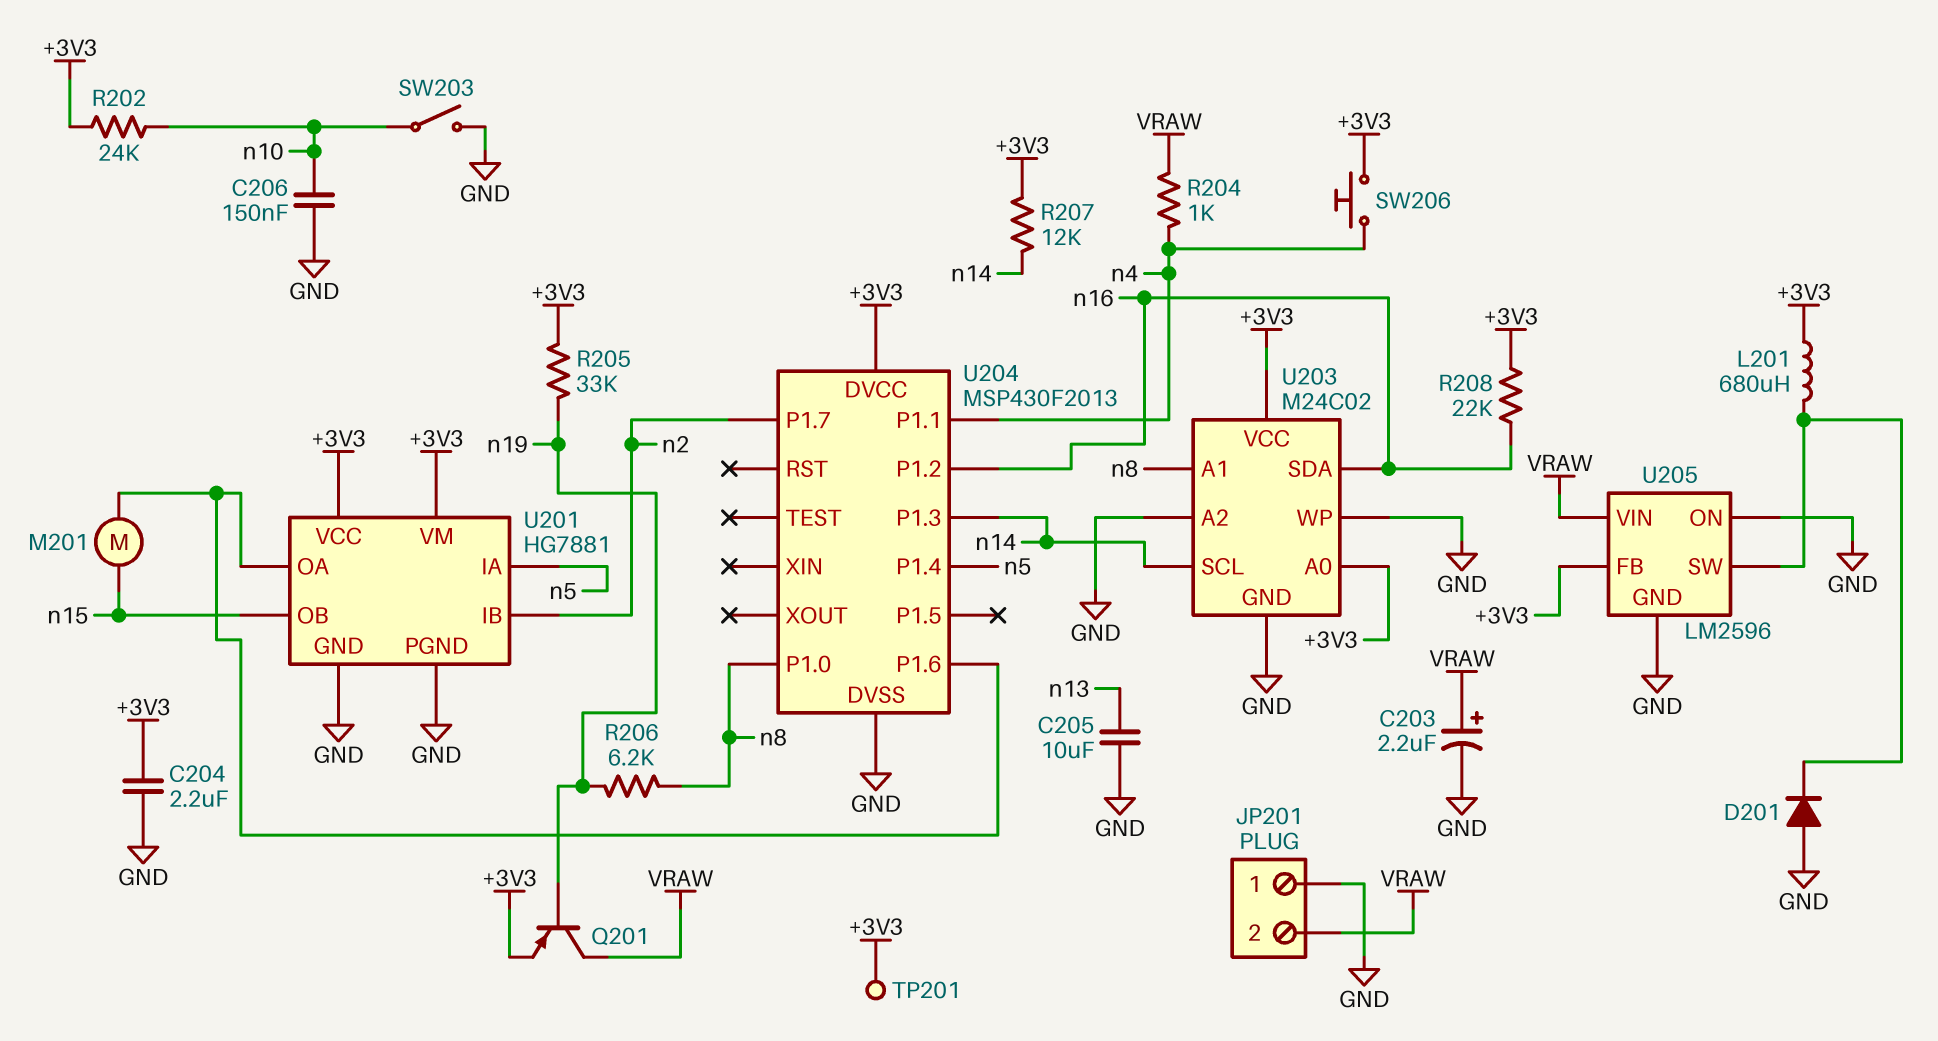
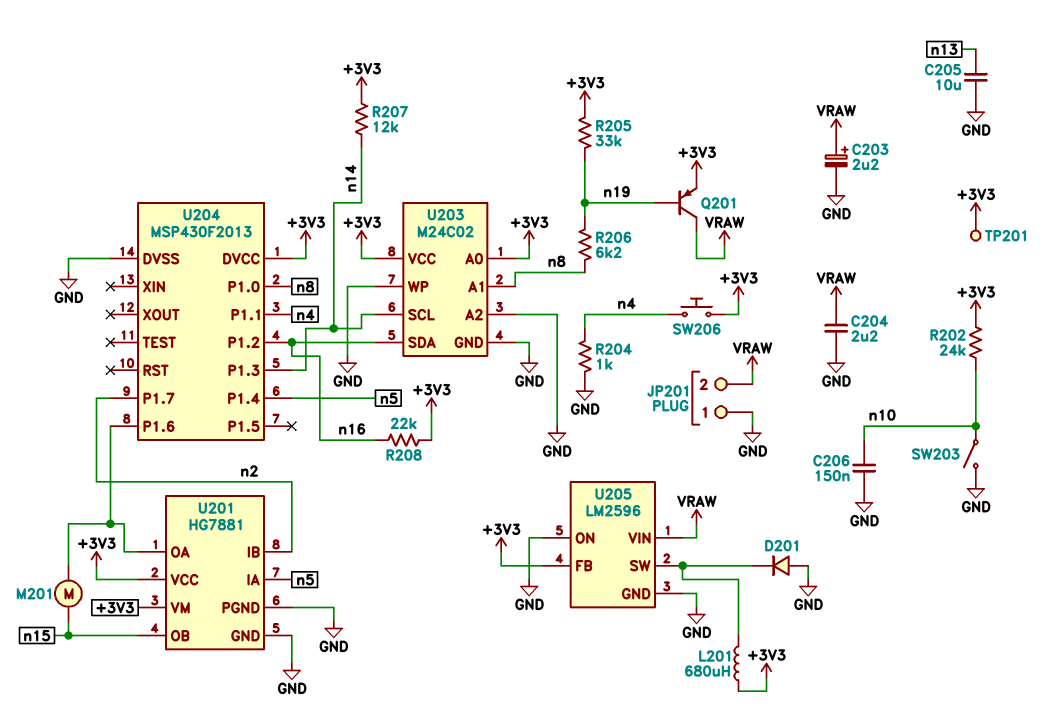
C204: 2.2uF (+3V3, GND) -> 2.2uF (GND, VRAW)
R204: 1k (VRAW, n4) -> 1k (GND, n4)

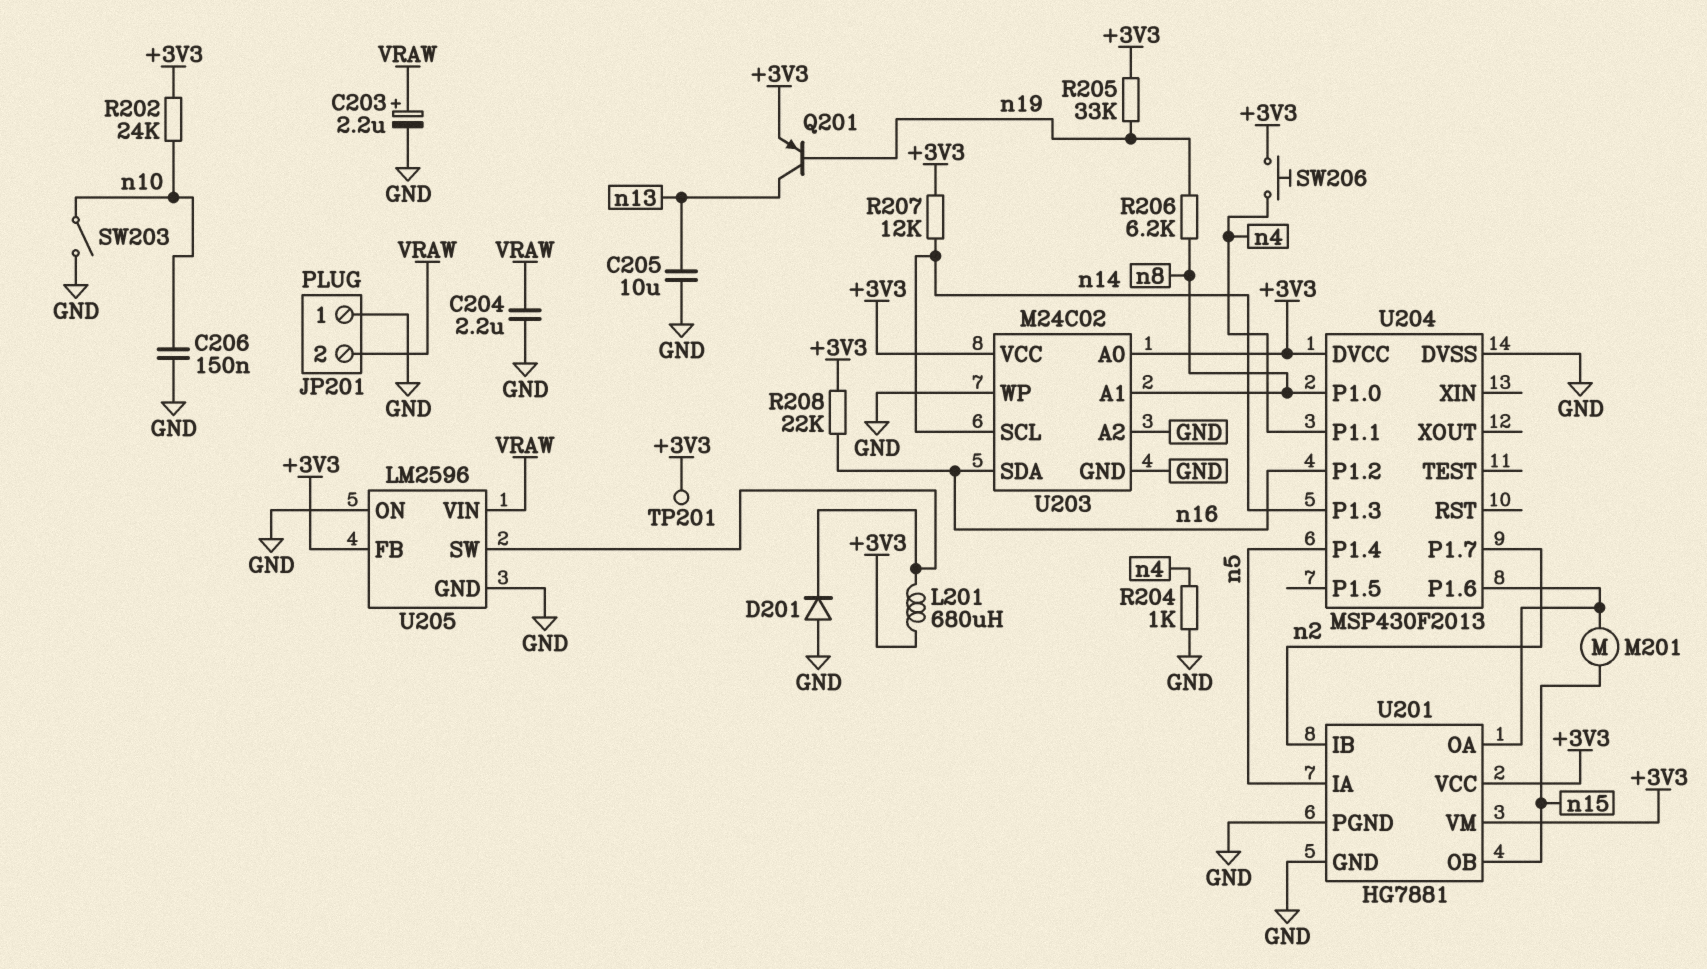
Q201: PNP (B n19, C VRAW, E +3V3) -> PNP (B n19, C n13, E +3V3)

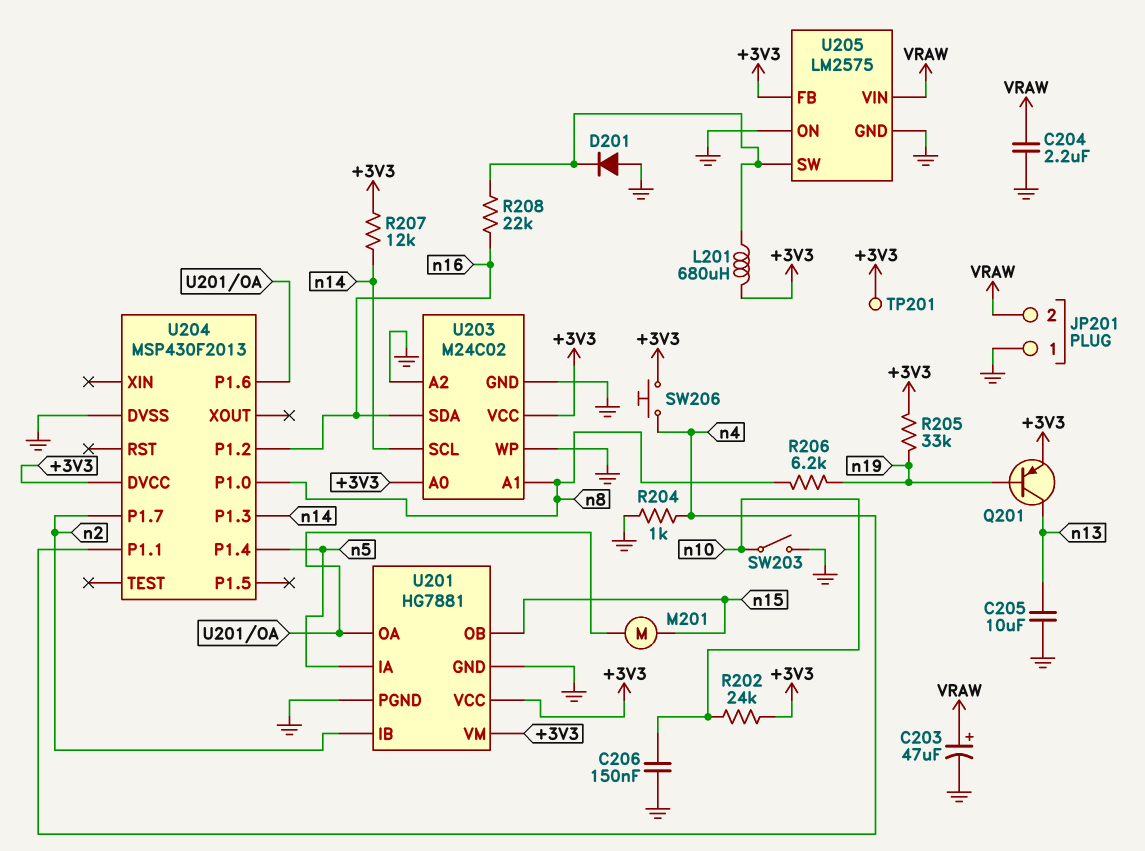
C203: 2.2uF (plus VRAW, minus GND) -> 47uF (plus VRAW, minus GND)
R208: 22k (+3V3, n16) -> 22k (U205/SW, n16)
U205: LM2596 -> LM2575

